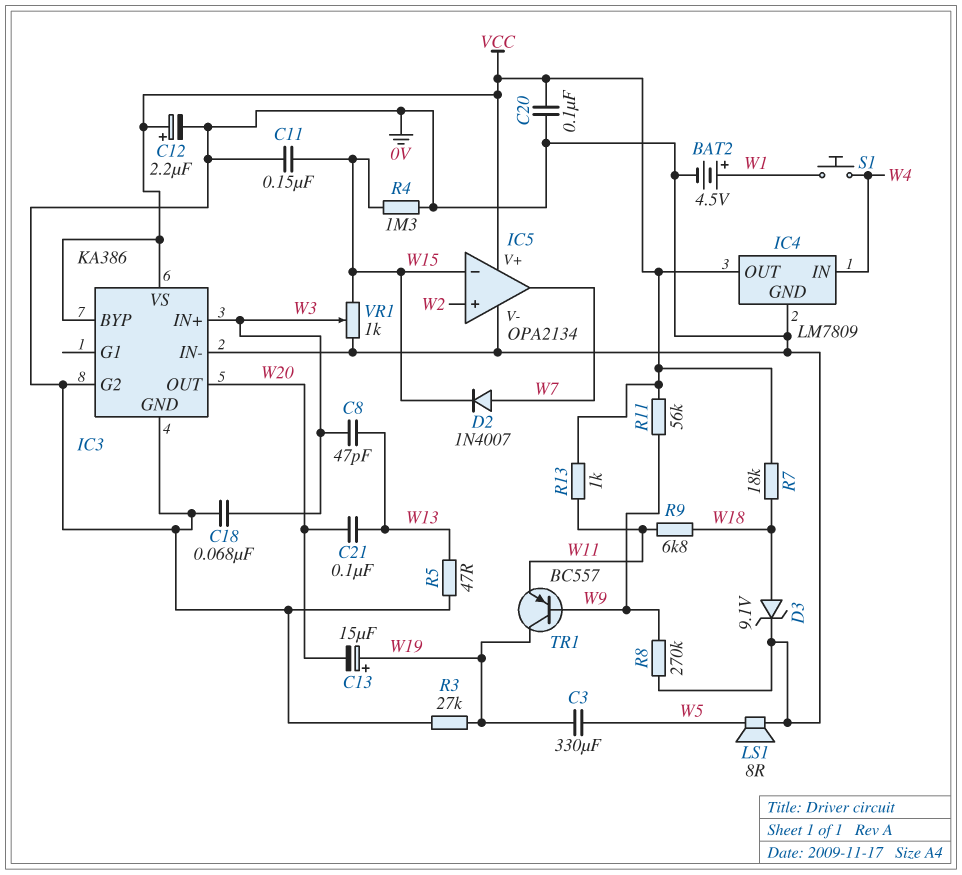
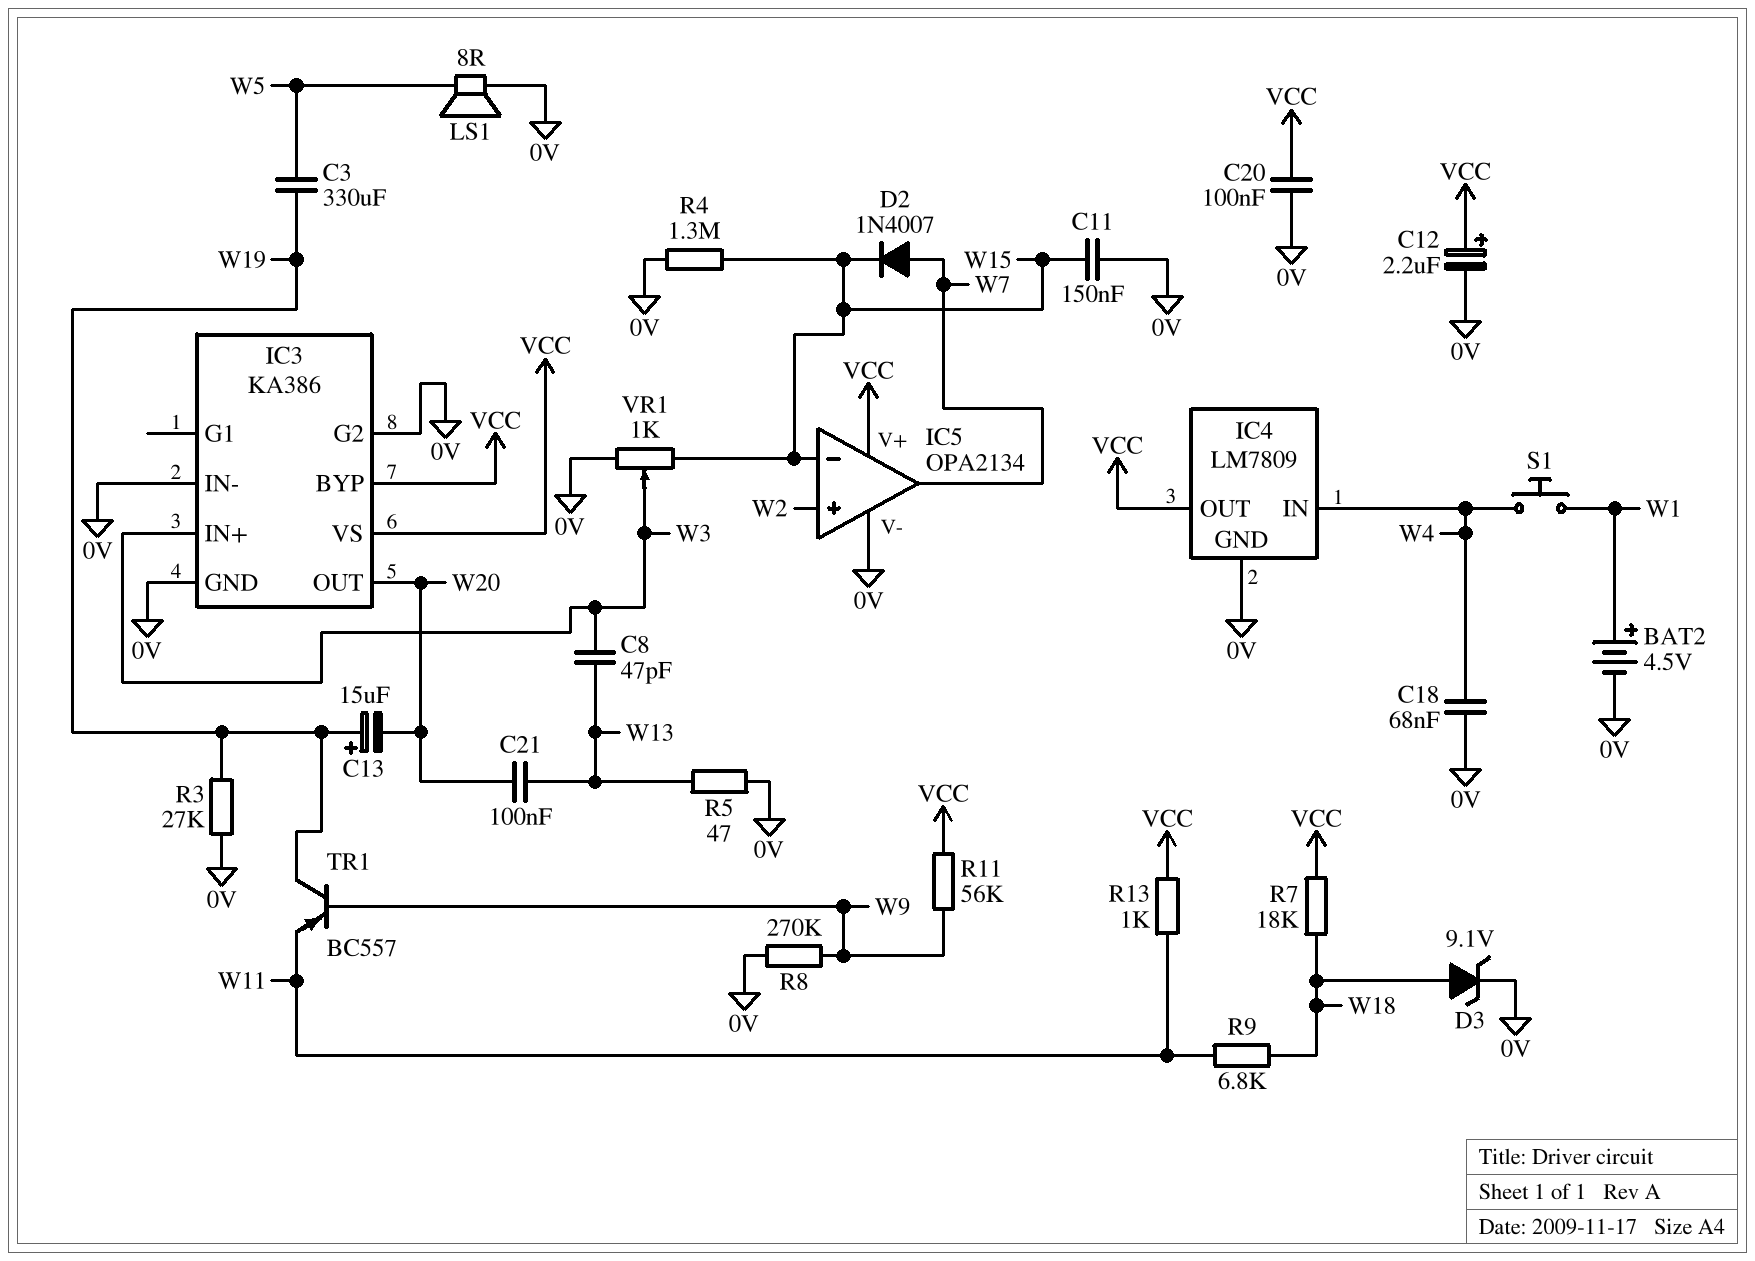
C18: 68nF (0V, W3) -> 68nF (0V, W4)

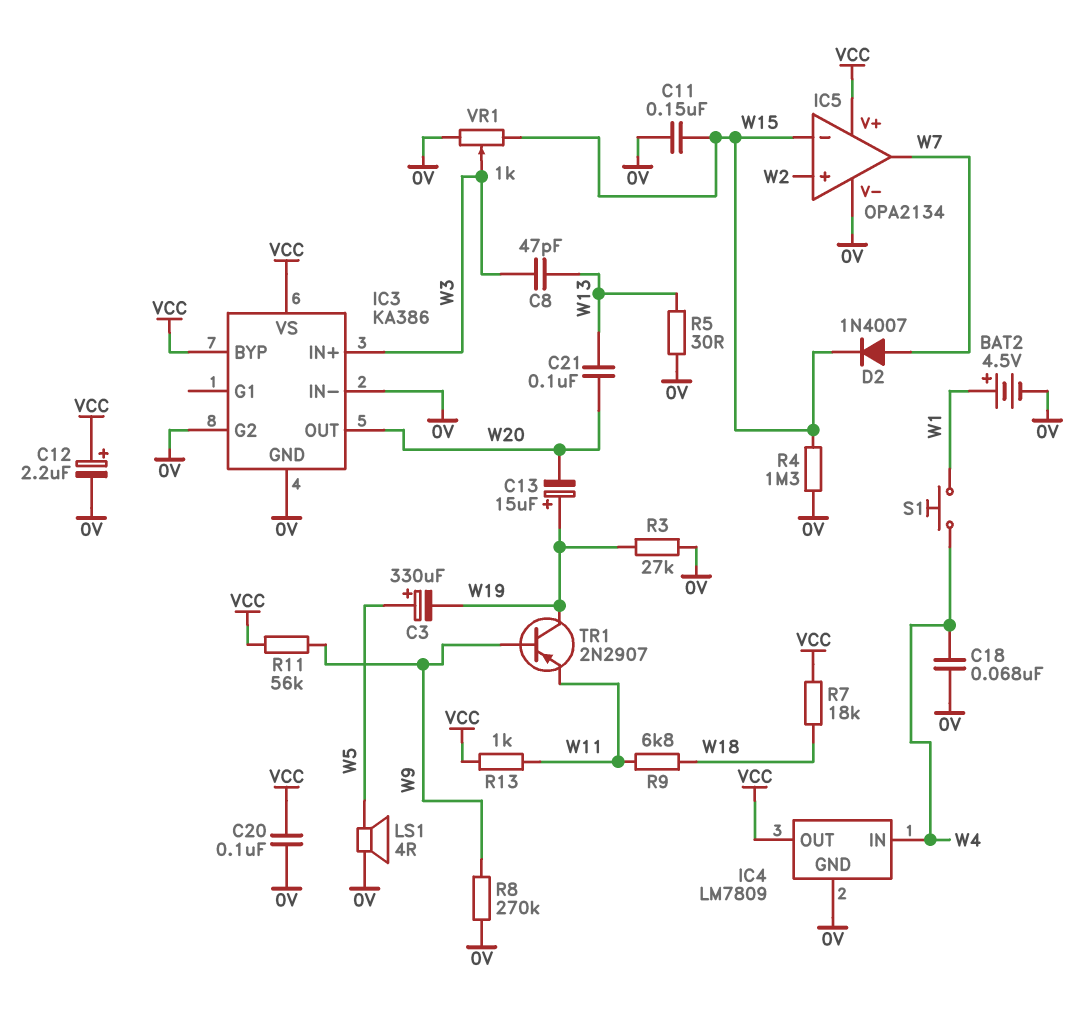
C3: 330uF (W5, W19) -> 330uF (plus W5, minus W19)
D3: zener 9.1V (A W18, K 0V) -> none
LS1: speaker 8R (0V, W5) -> speaker 4R (0V, W5)
R5: 47 (0V, W13) -> 30 (0V, W13)
TR1: PNP BC557 (B W9, C W19, E W11) -> PNP 2N2907 (B W9, C W19, E W11)

